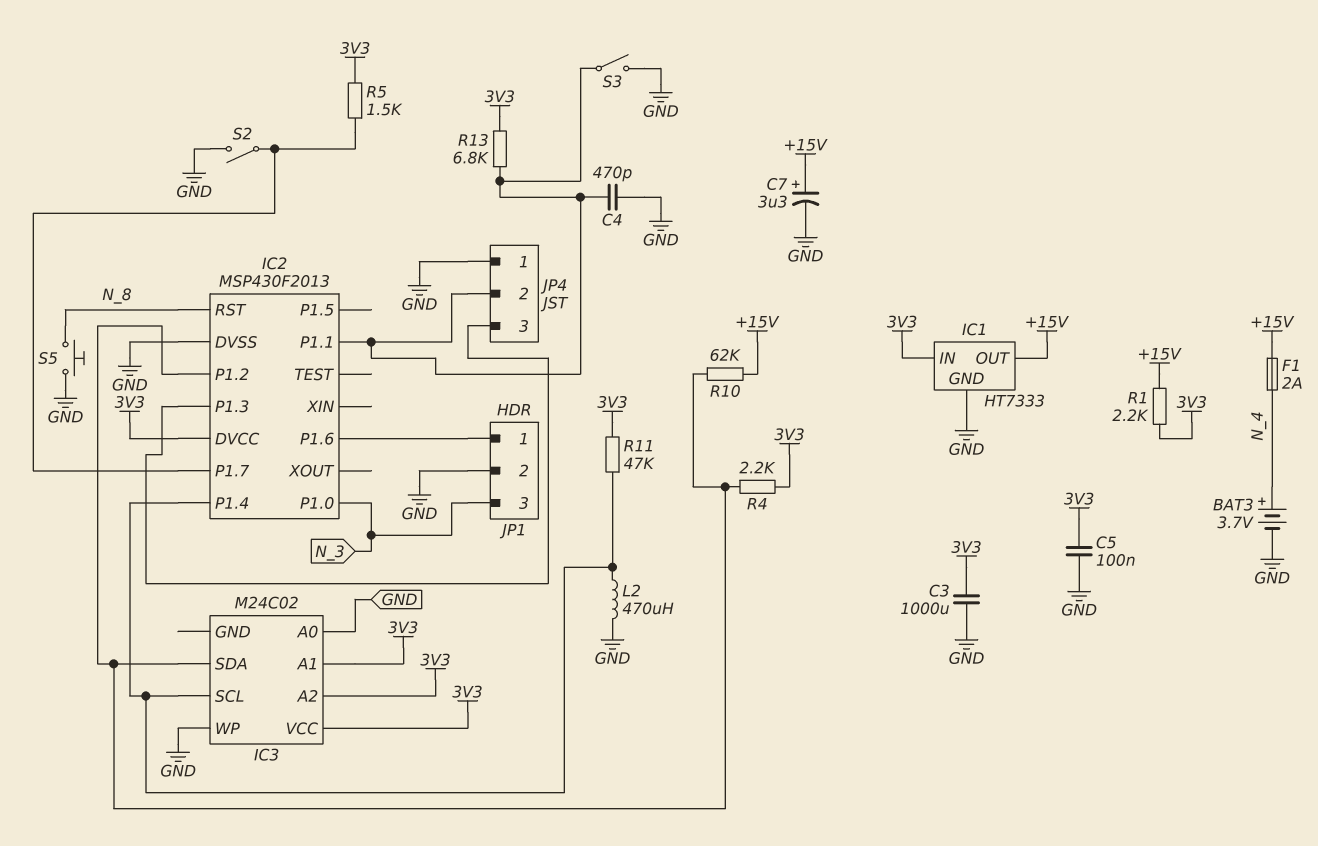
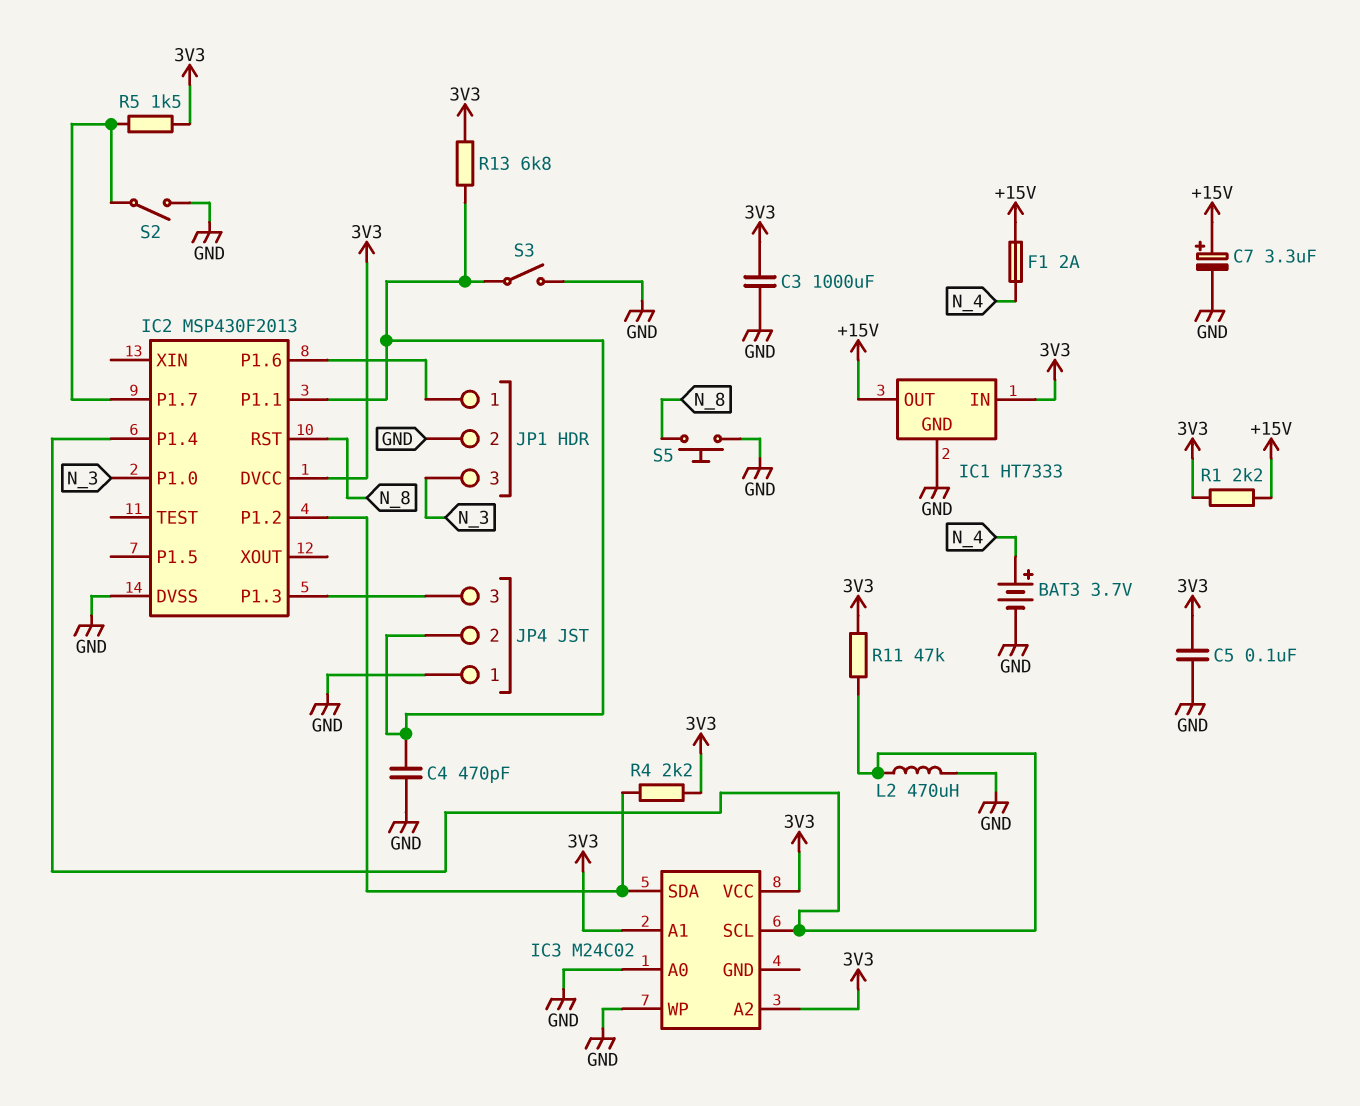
R10: 62k (+15V, IC2/P1.2) -> none

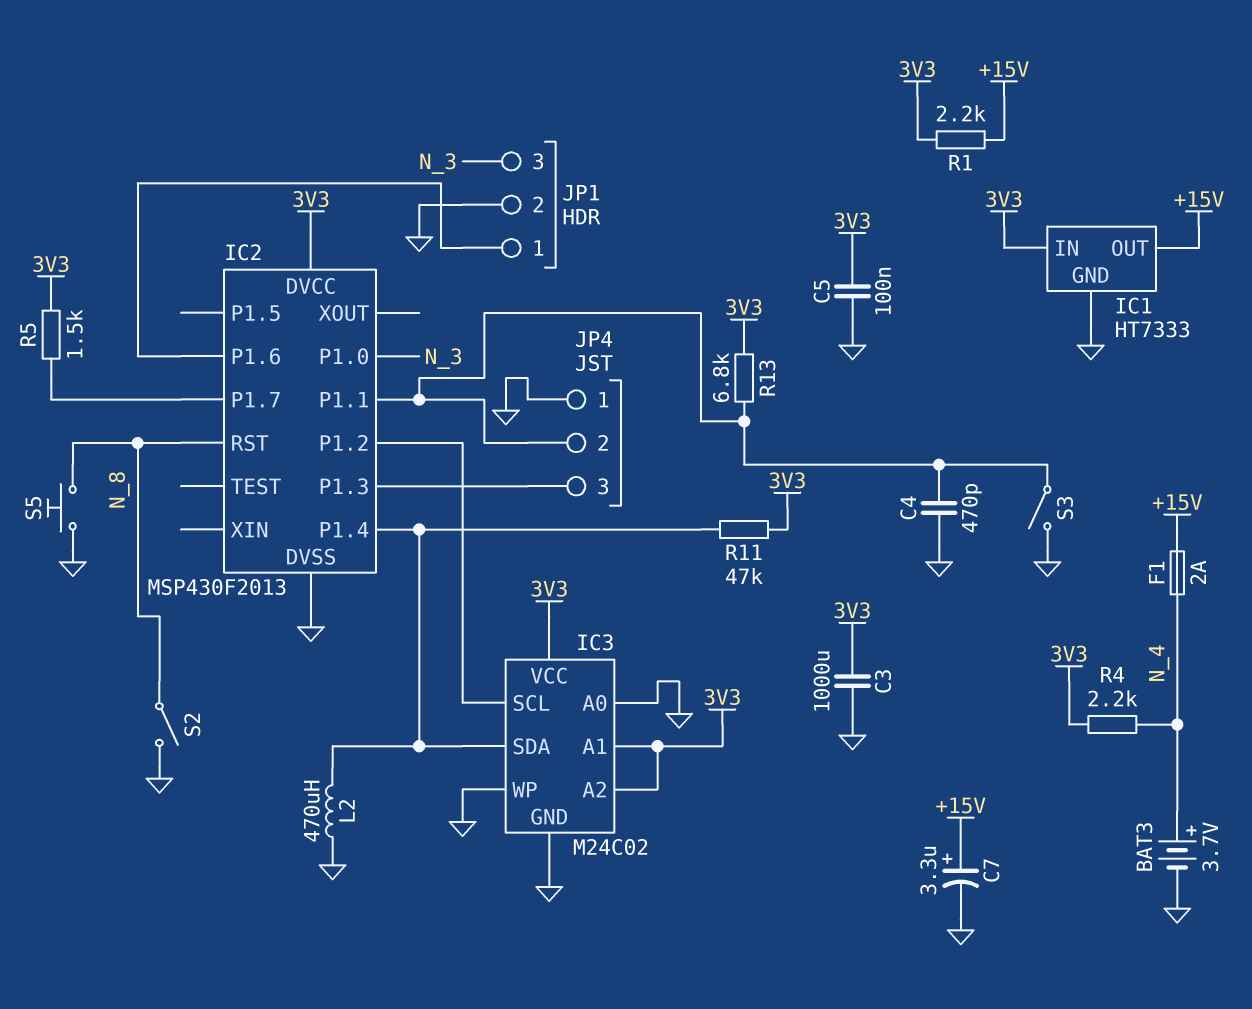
IC3 pin GND: none -> GND
IC3 pin SCL: IC2/P1.4 -> IC2/P1.2
IC3 pin SDA: IC2/P1.2 -> IC2/P1.4
R4: 2.2k (3V3, IC2/P1.2) -> 2.2k (3V3, N_4)
S2: switch (GND, IC2/P1.7) -> switch (GND, N_8)

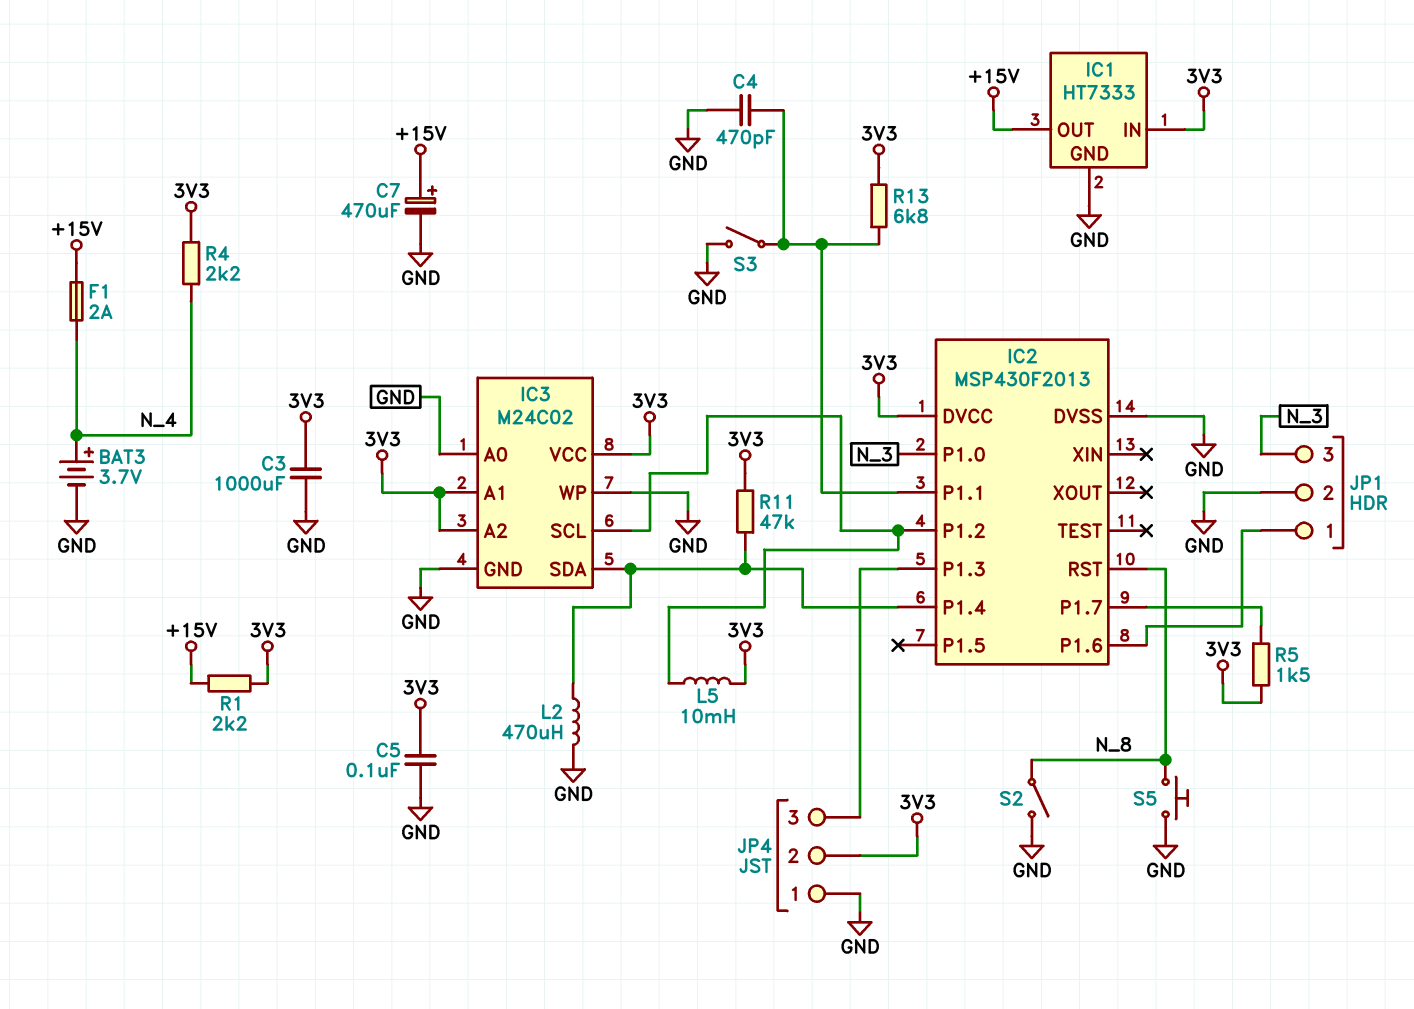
C7: 3.3uF (plus +15V, minus GND) -> 470uF (plus +15V, minus GND)
JP4 pin 2: IC2/P1.1 -> 3V3
L5: none -> 10mH (3V3, IC2/P1.2)

